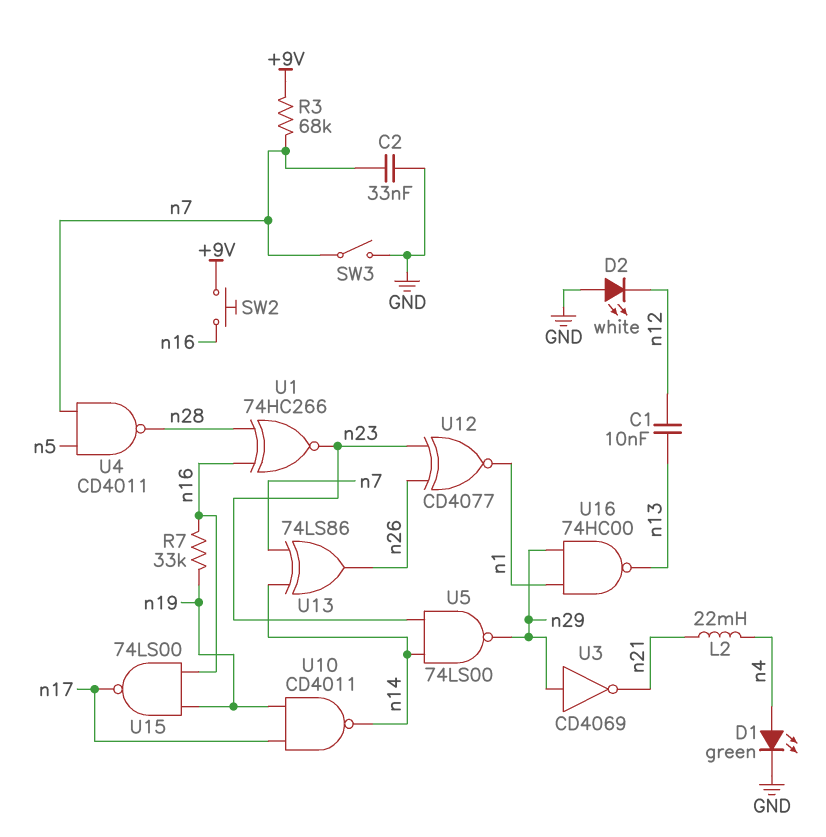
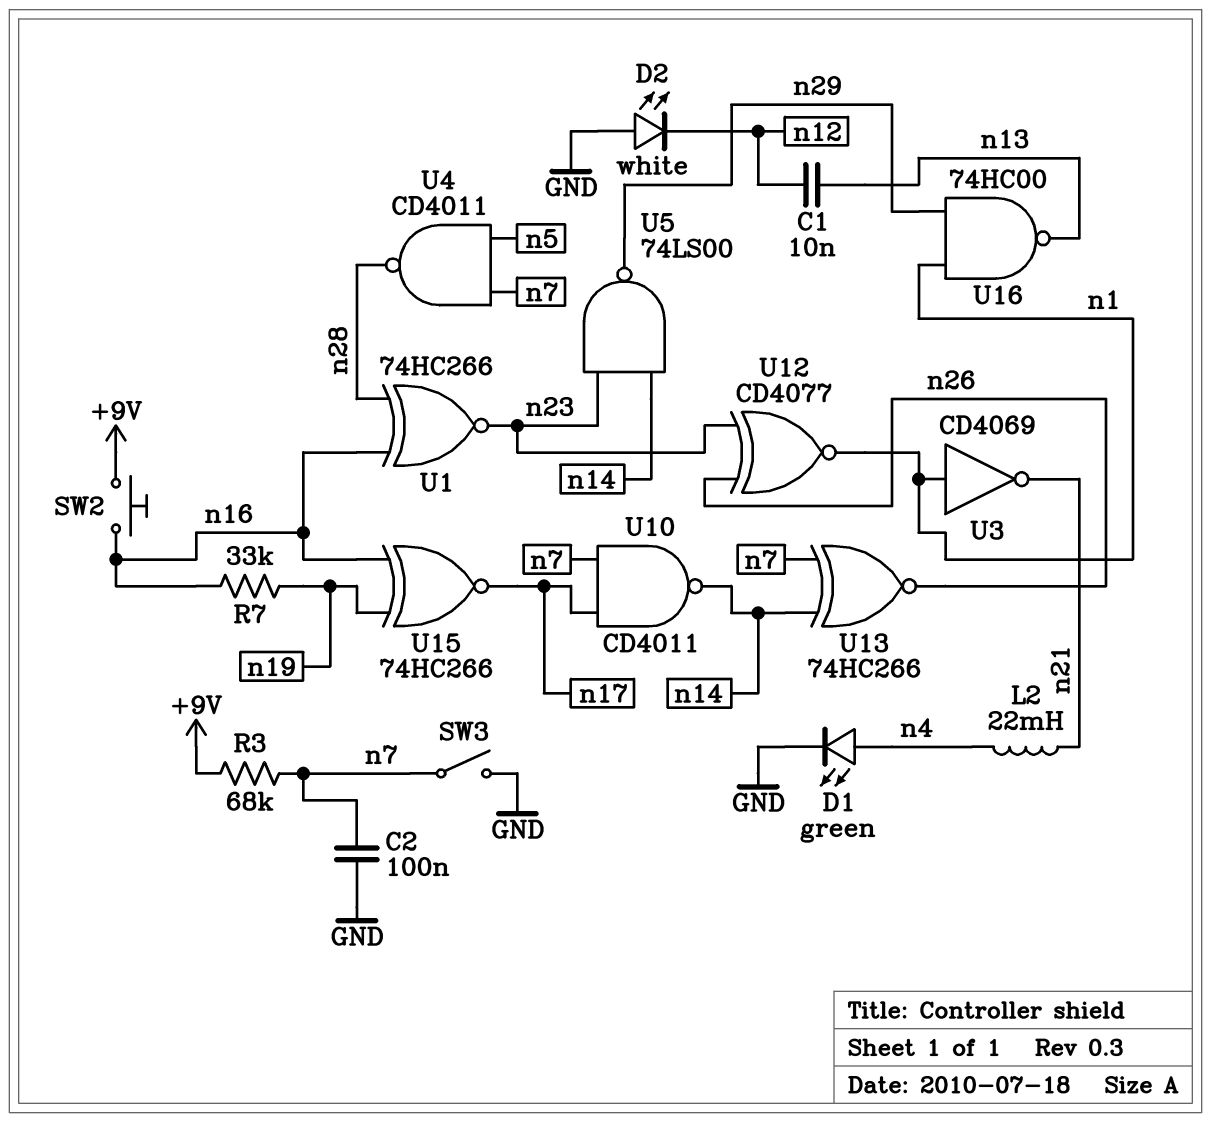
C2: 33nF (GND, n7) -> 100nF (GND, n7)
U3: NOT CD4069 (in n29, out n21) -> NOT CD4069 (in n1, out n21)
U10: NAND CD4011 (in n17, in n19, out n14) -> NAND CD4011 (in n7, in n17, out n14)
U13: XOR 74LS86 (in n7, in n14, out n26) -> XNOR 74HC266 (in n7, in n14, out n26)
U15: NAND 74LS00 (in n16, in n19, out n17) -> XNOR 74HC266 (in n16, in n19, out n17)

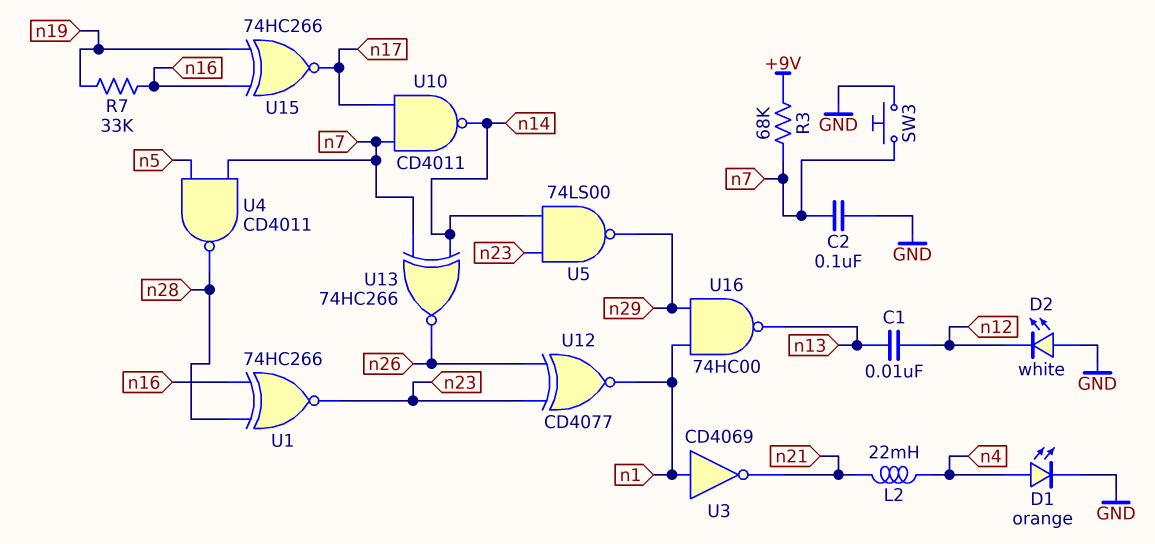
D1: LED green (A n4, K GND) -> LED orange (A n4, K GND)
SW2: button (+9V, n16) -> none
SW3: switch (GND, n7) -> button (GND, n7)

